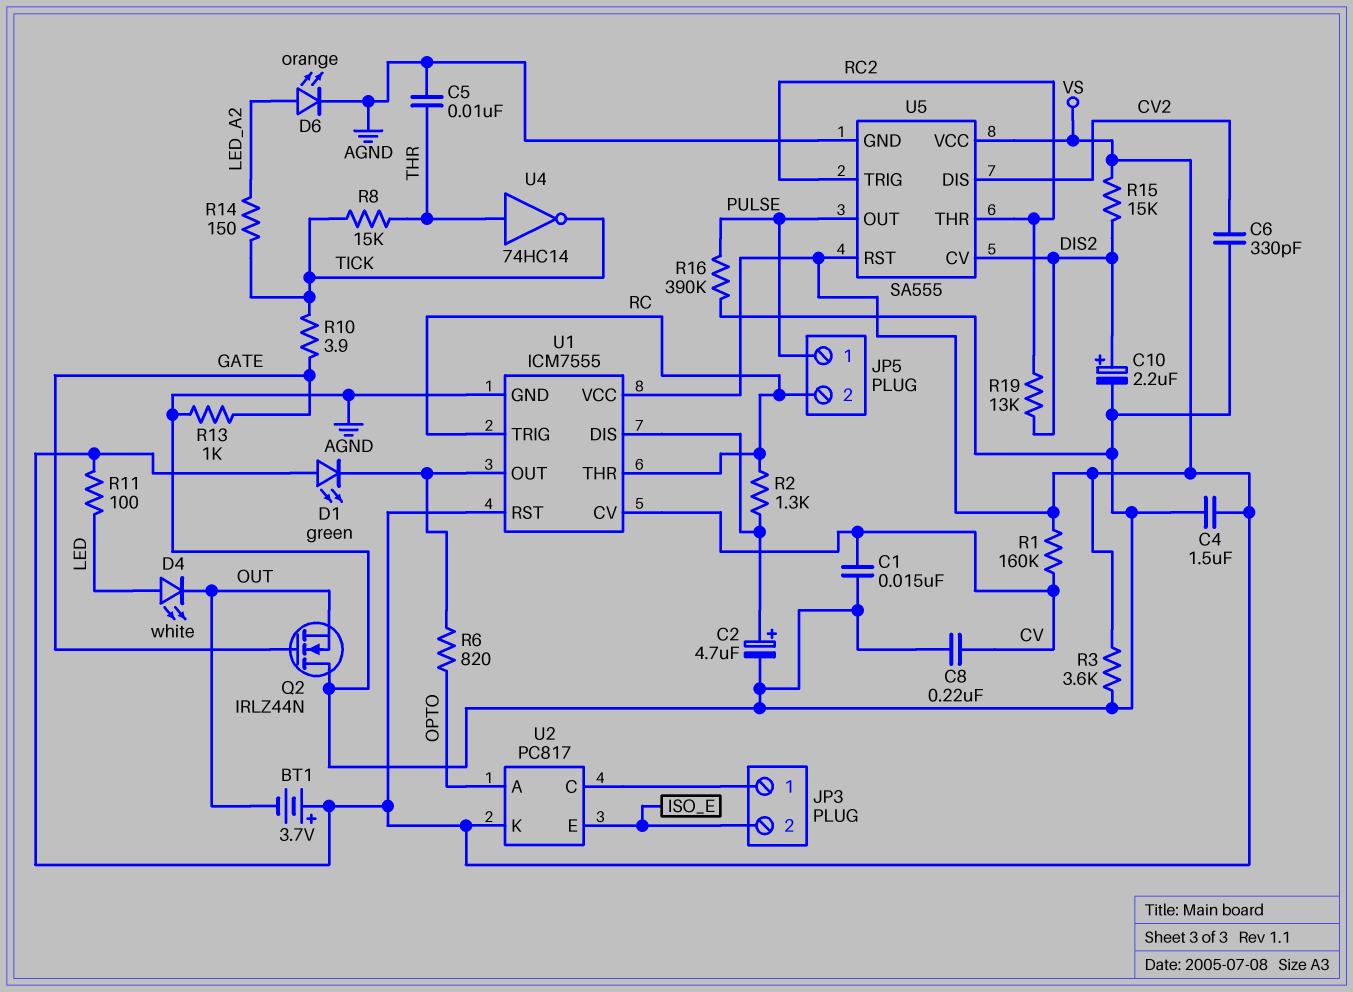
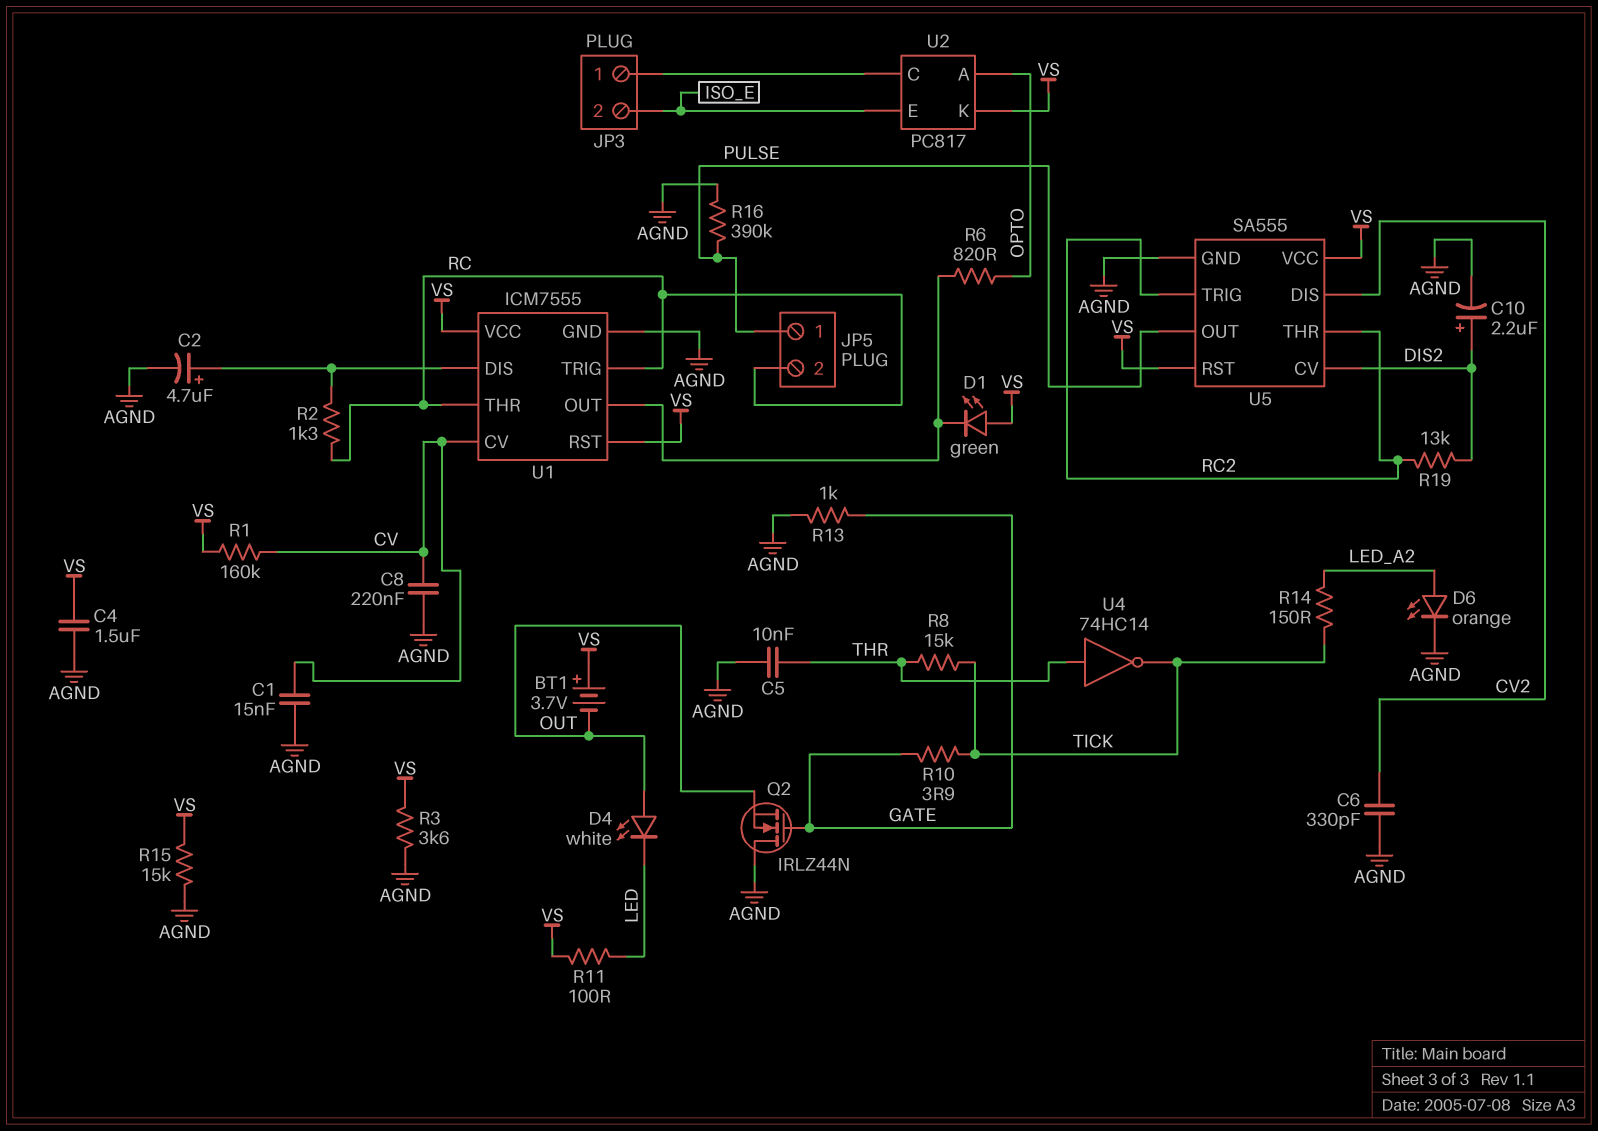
D4: LED white (A LED, K OUT) -> LED white (A OUT, K LED)
R15: 15k (DIS2, VS) -> 15k (AGND, VS)

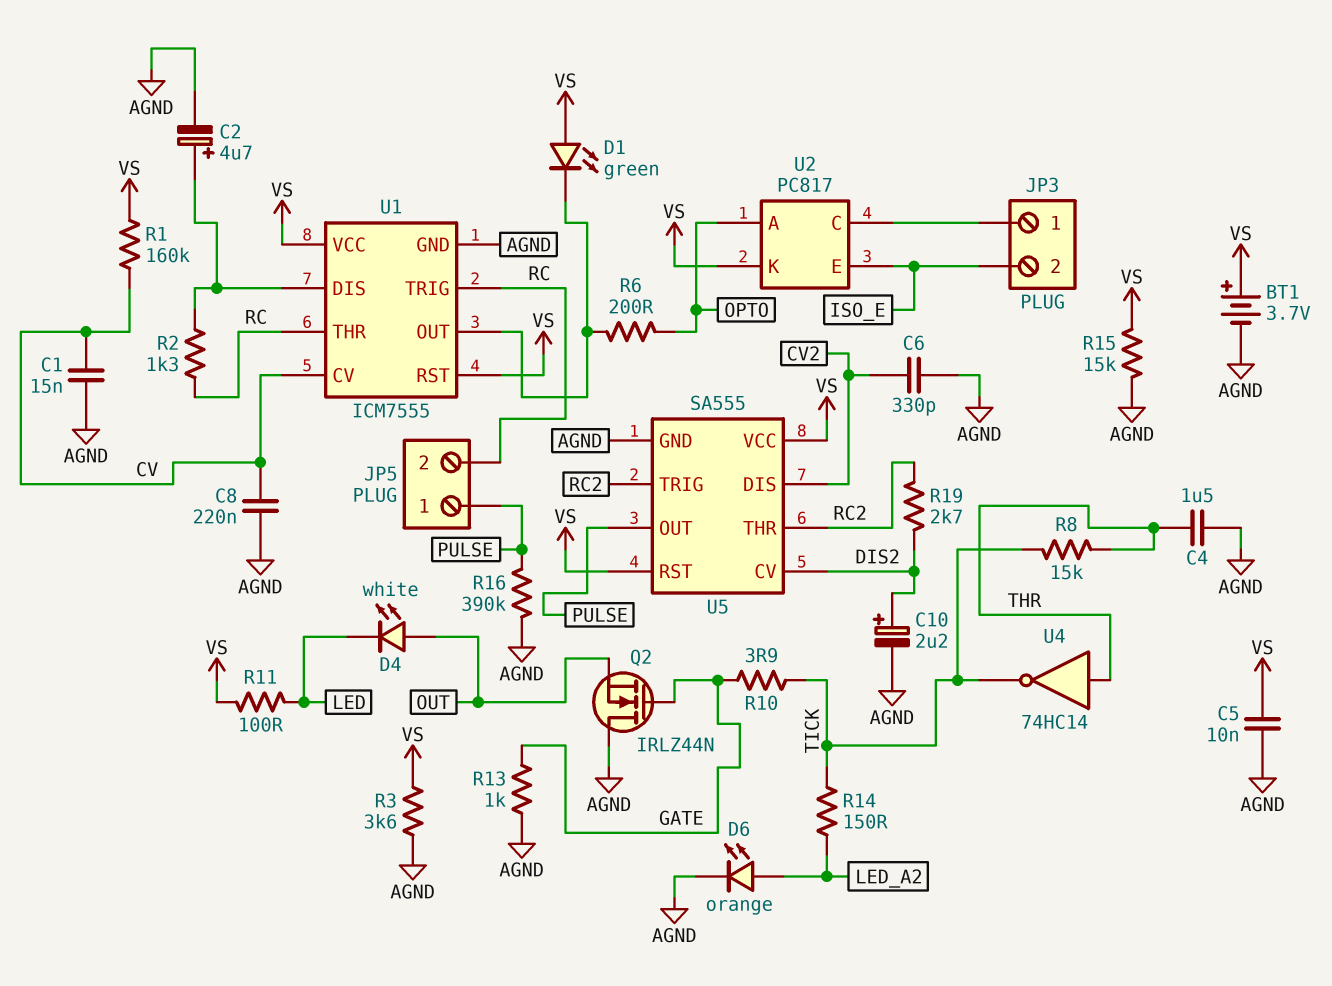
BT1: 3.7V (plus VS, minus OUT) -> 3.7V (plus VS, minus AGND)
C4: 1.5uF (AGND, VS) -> 1.5uF (AGND, THR)
C5: 10nF (AGND, THR) -> 10nF (AGND, VS)
R6: 820 (OPTO, U1/OUT) -> 200 (OPTO, U1/OUT)
R19: 13k (DIS2, RC2) -> 2.7k (DIS2, RC2)

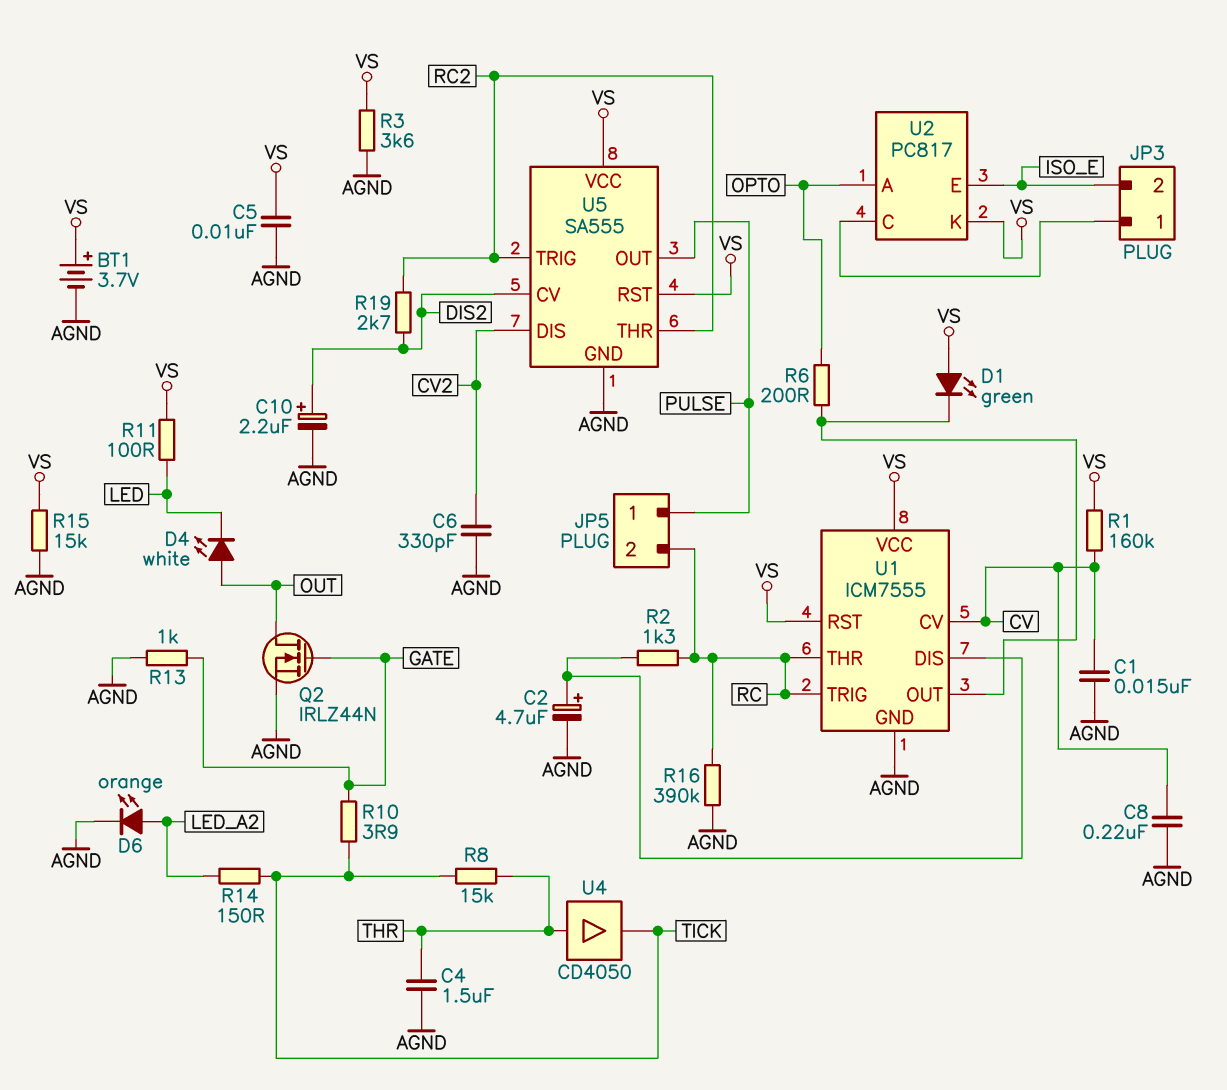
Q2: NMOS IRLZ44N (G GATE, D AGND, S OUT) -> NMOS IRLZ44N (G GATE, D OUT, S AGND)
R16: 390k (AGND, PULSE) -> 390k (AGND, RC)
U4: NOT 74HC14 (in THR, out TICK) -> buffer CD4050 (in THR, out TICK)

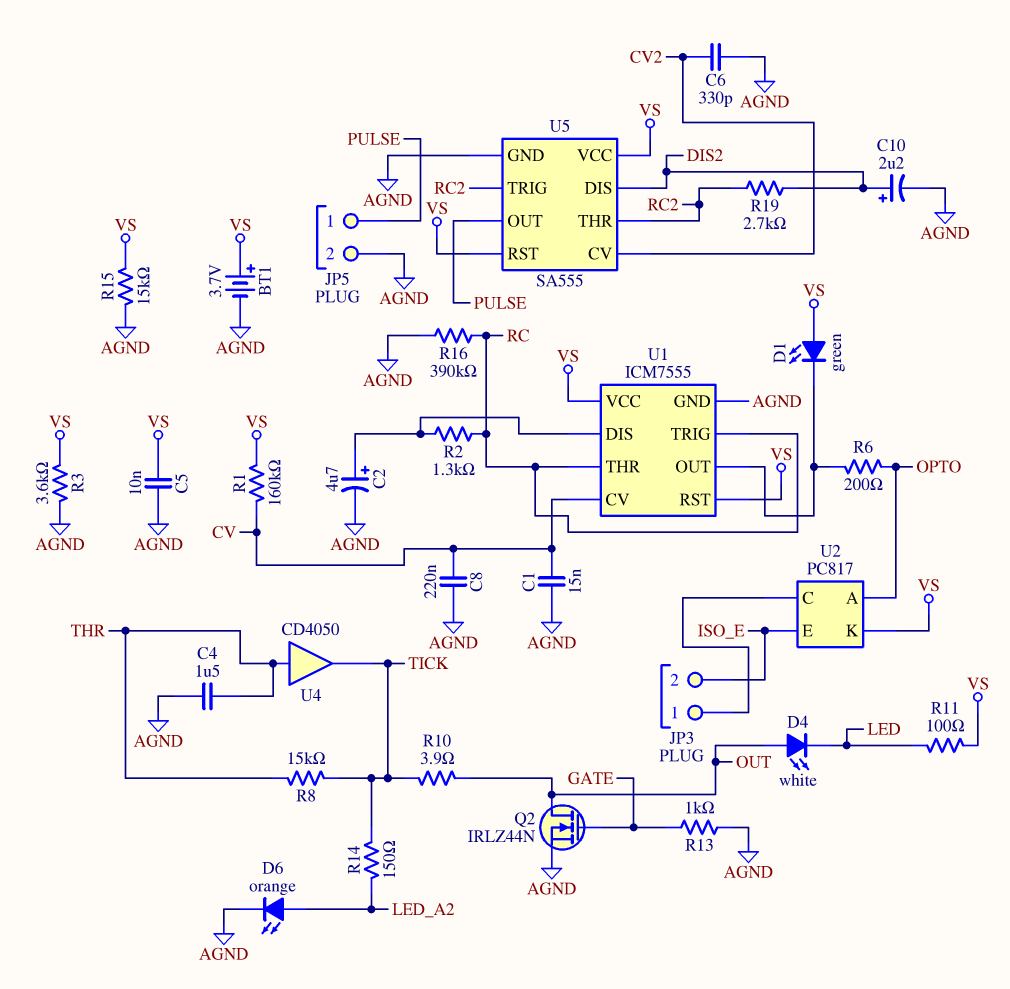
JP5 pin 2: RC -> AGND
R10: 3.9 (GATE, TICK) -> 3.9 (OUT, TICK)
U5 pin CV: DIS2 -> CV2
U5 pin DIS: CV2 -> DIS2

